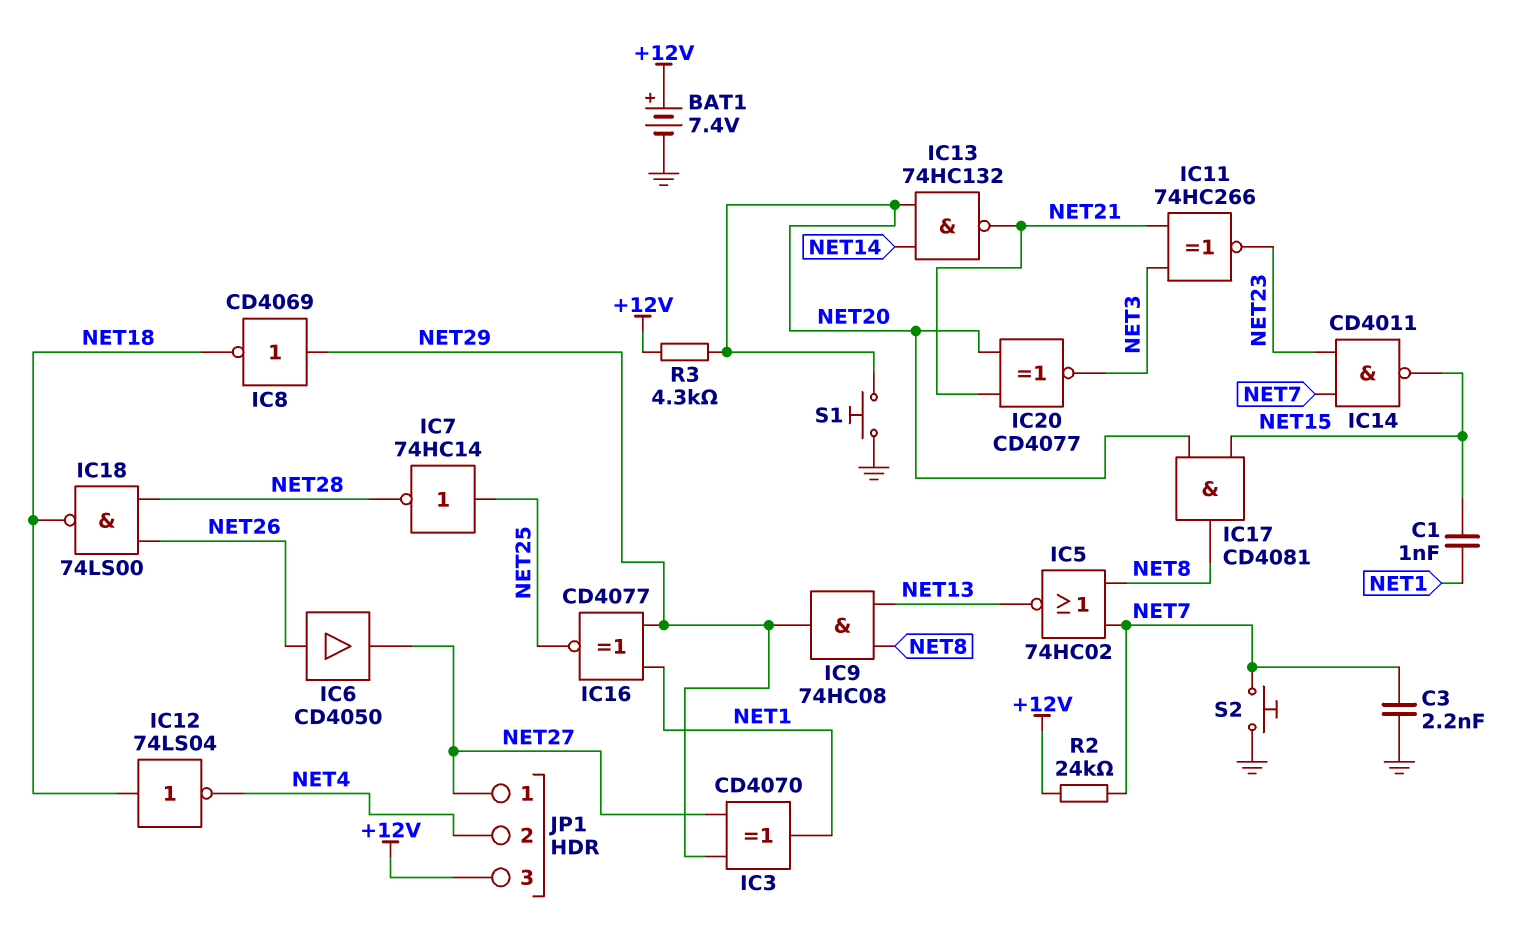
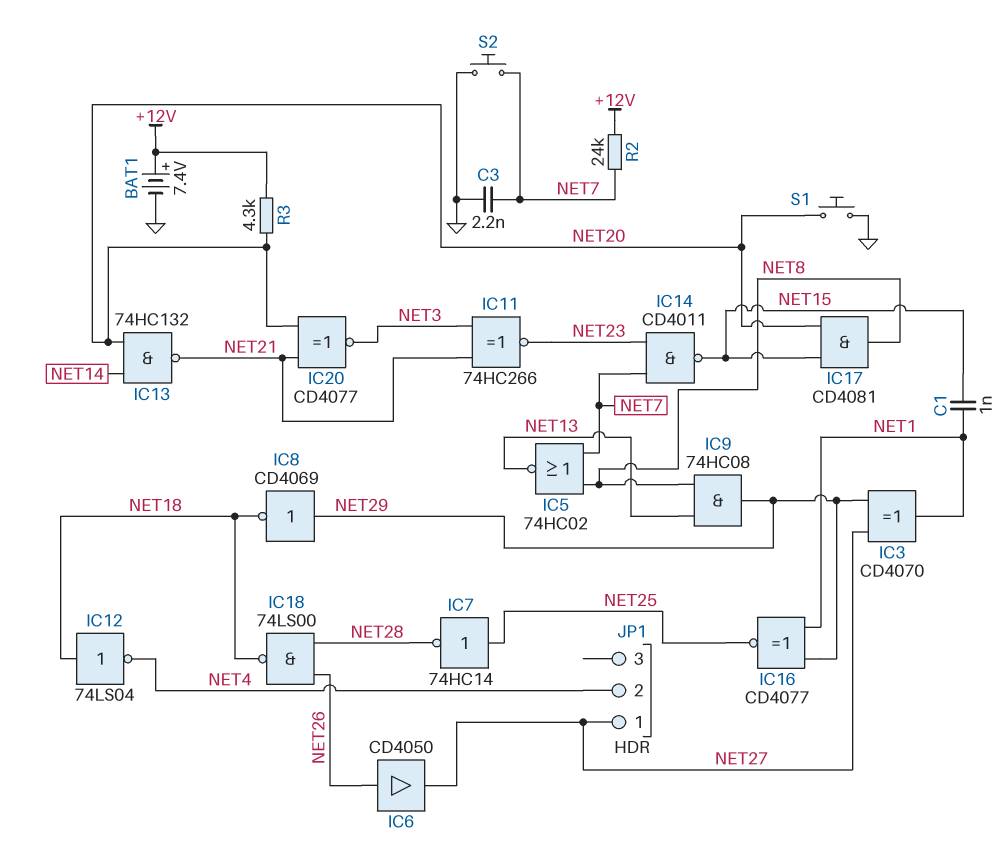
JP1 pin 3: +12V -> none

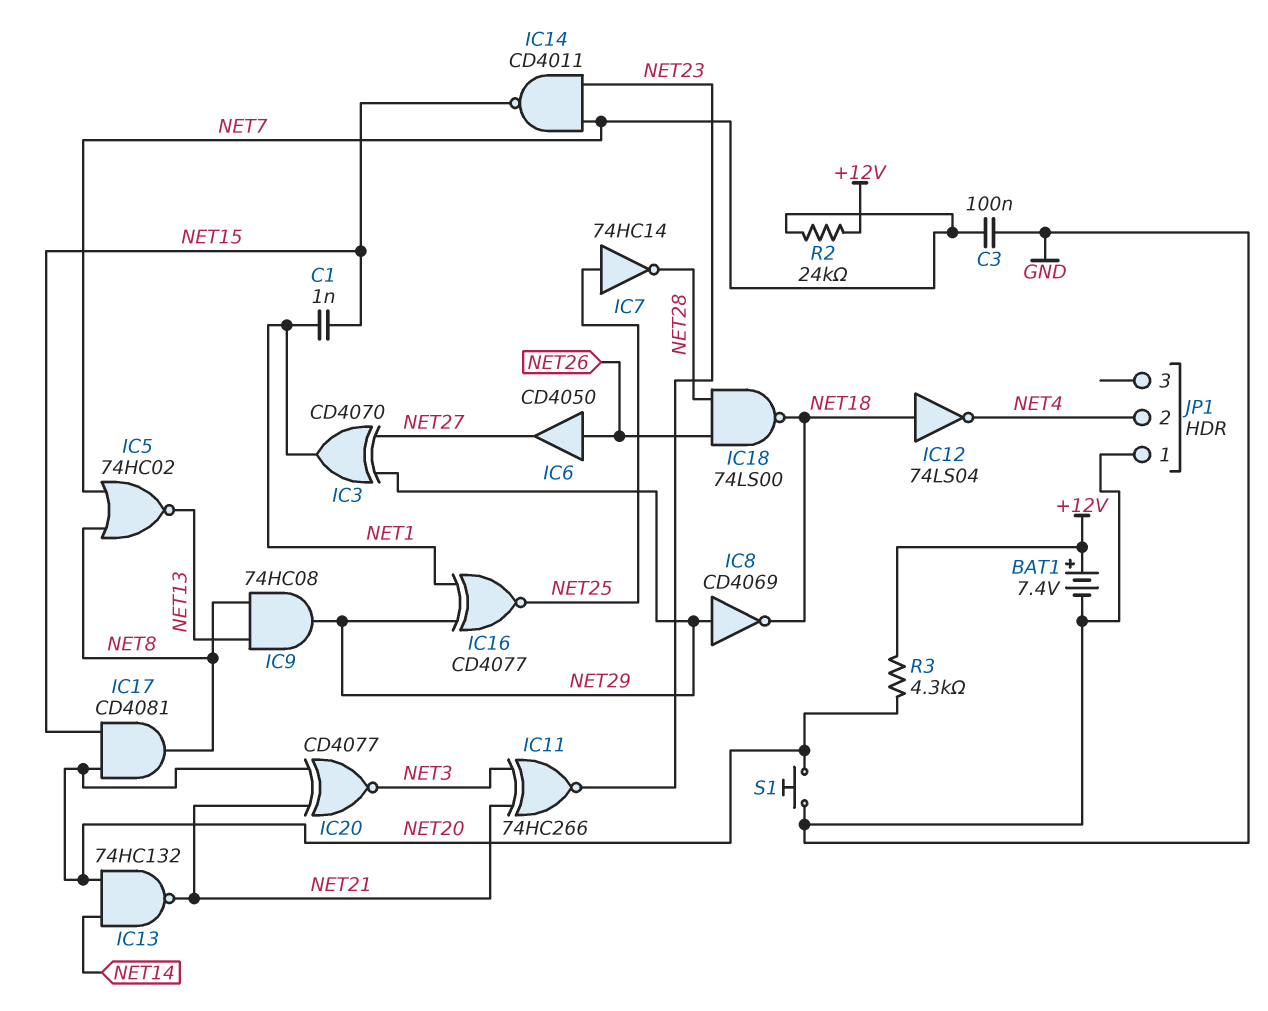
C3: 2.2nF (GND, NET7) -> 100nF (GND, NET7)
JP1 pin 1: NET27 -> GND
S2: button (GND, NET7) -> none

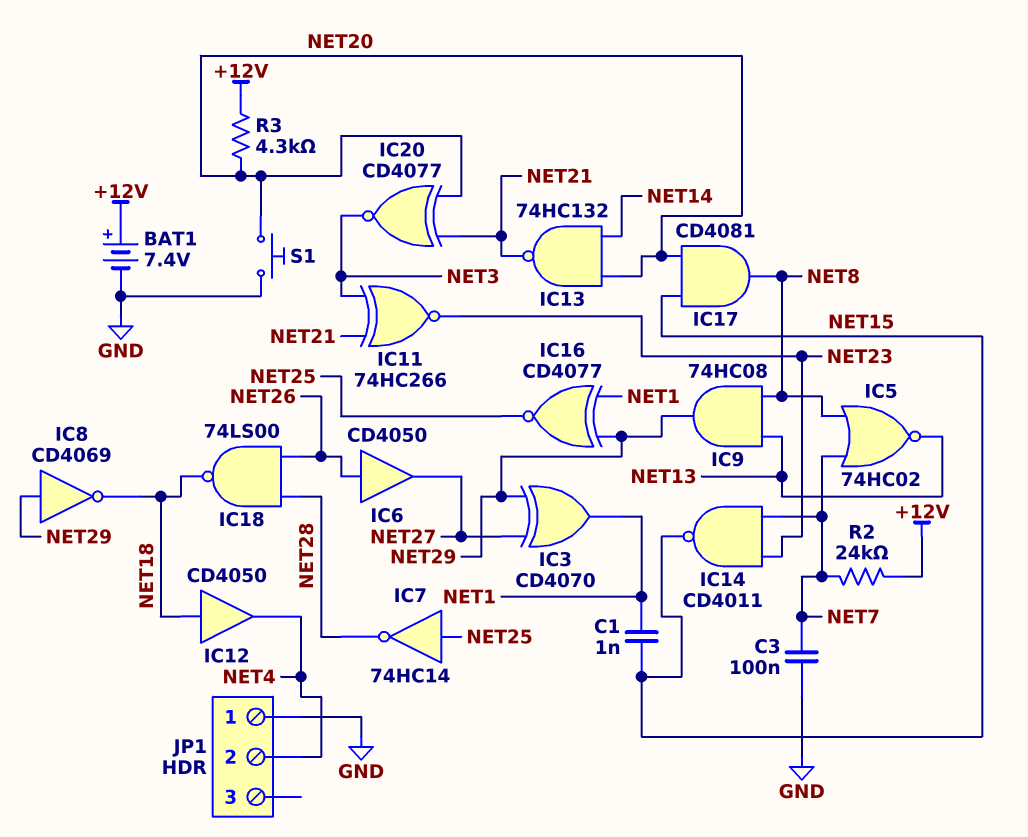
IC12: NOT 74LS04 (in NET18, out NET4) -> buffer CD4050 (in NET18, out NET4)

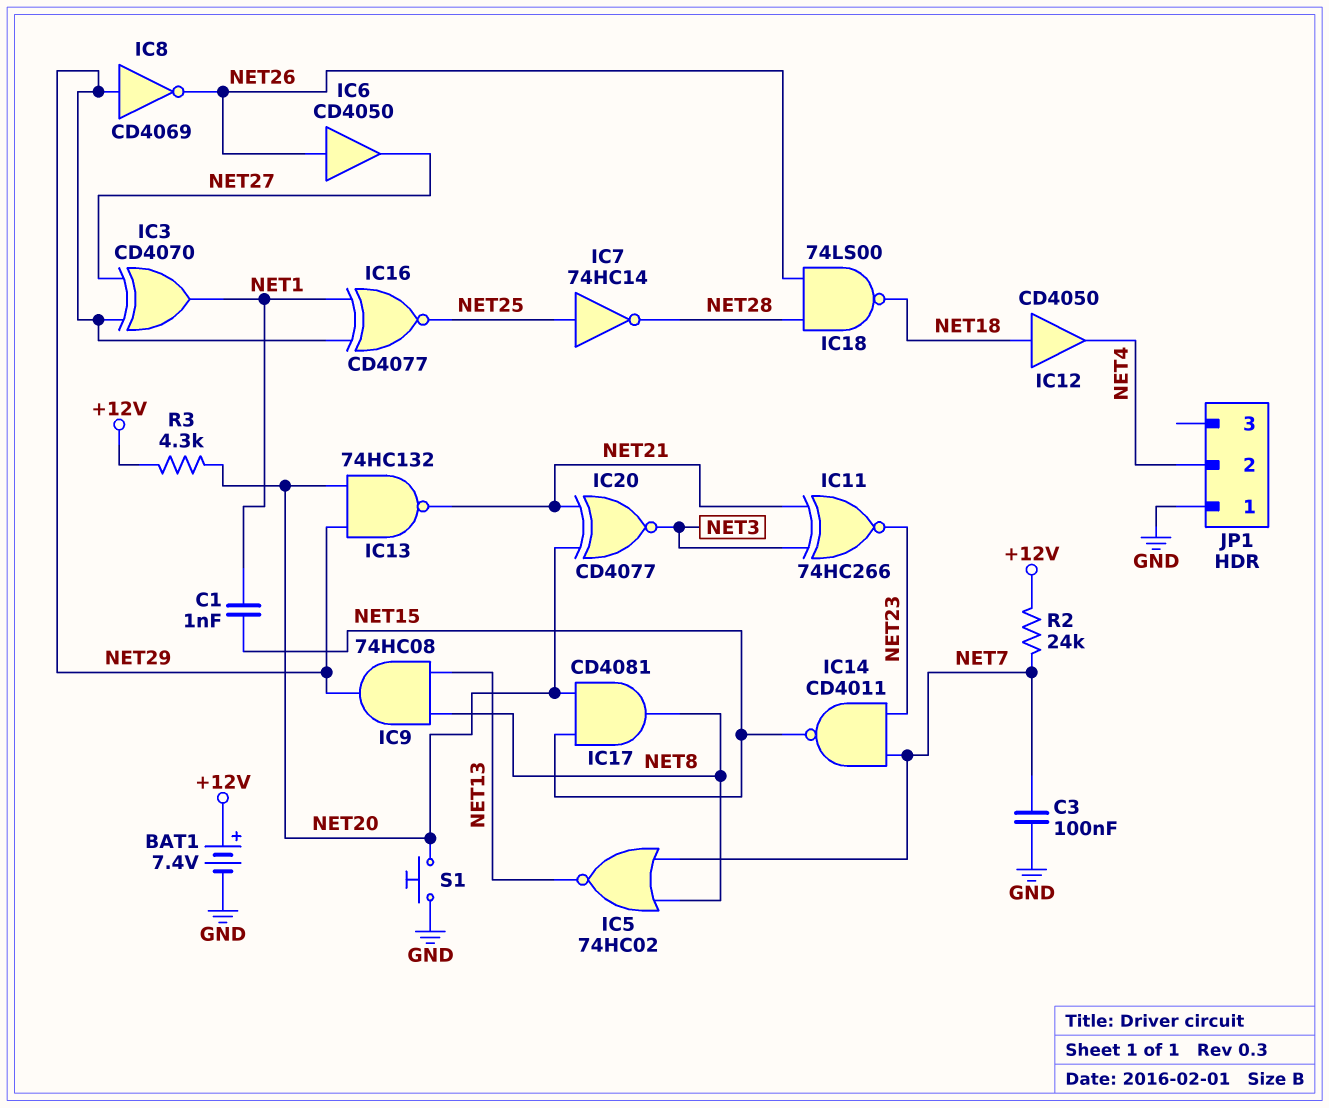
IC8: NOT CD4069 (in NET29, out NET18) -> NOT CD4069 (in NET29, out NET26)
IC13: NAND 74HC132 (in NET14, in NET20, out NET21) -> NAND 74HC132 (in NET20, in NET29, out NET21)

